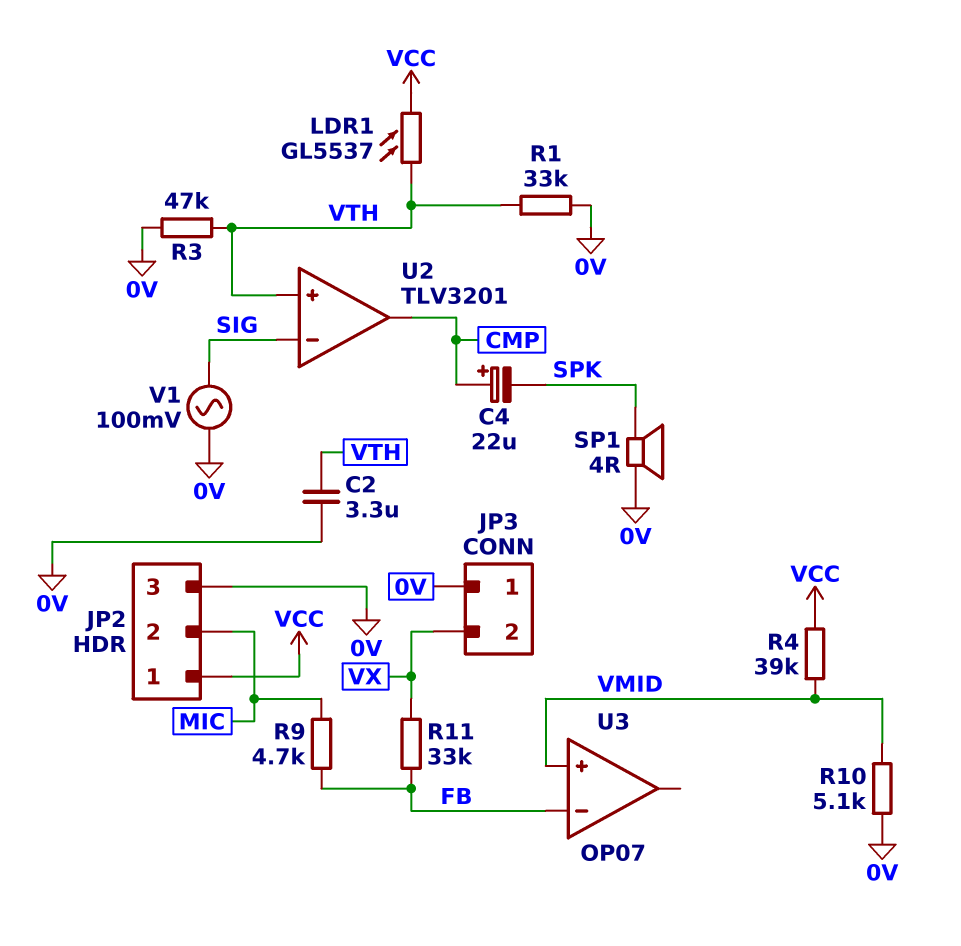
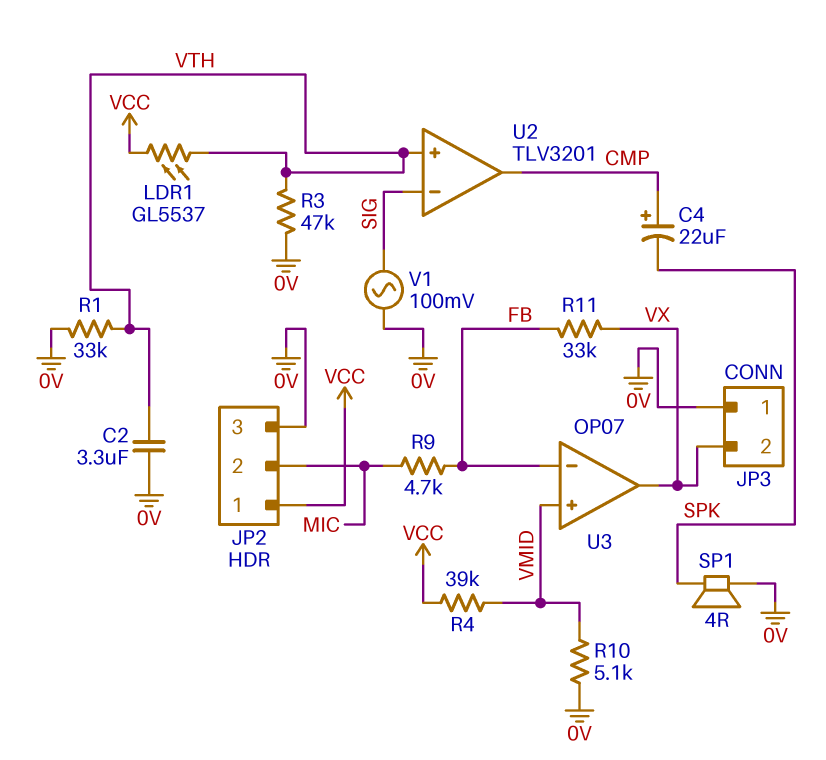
U3 pin out: none -> VX

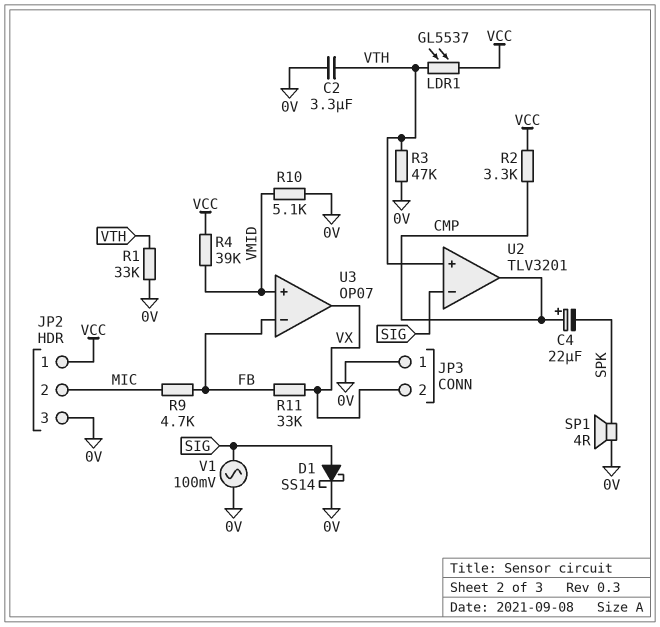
D1: none -> schottky SS14 (A SIG, K 0V)
R2: none -> 3.3k (CMP, VCC)

